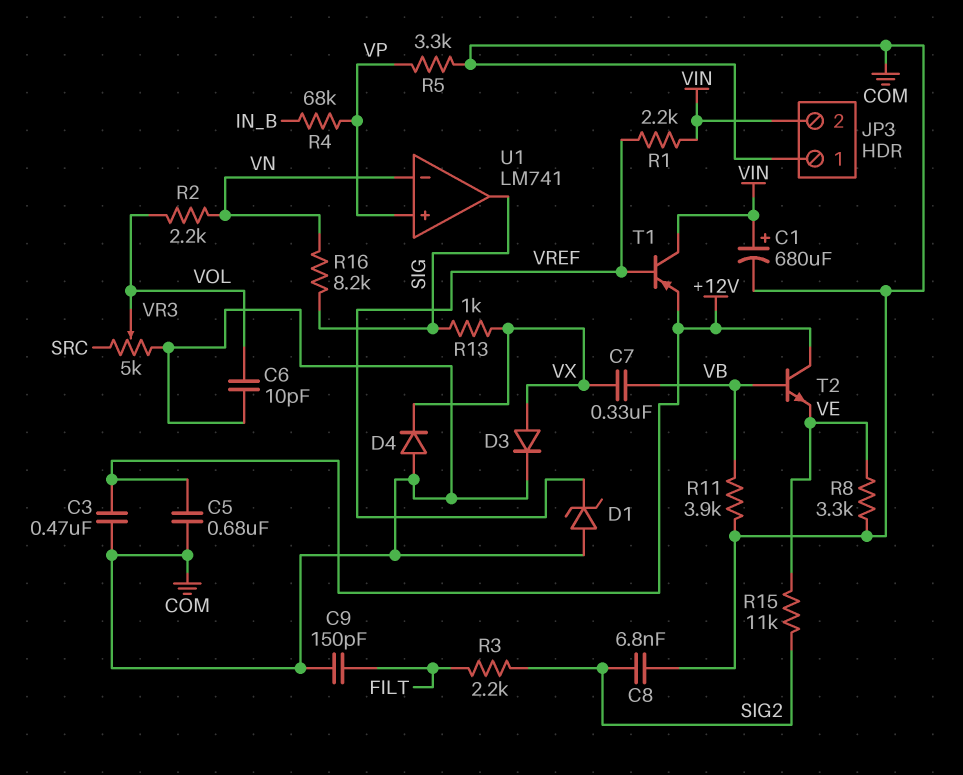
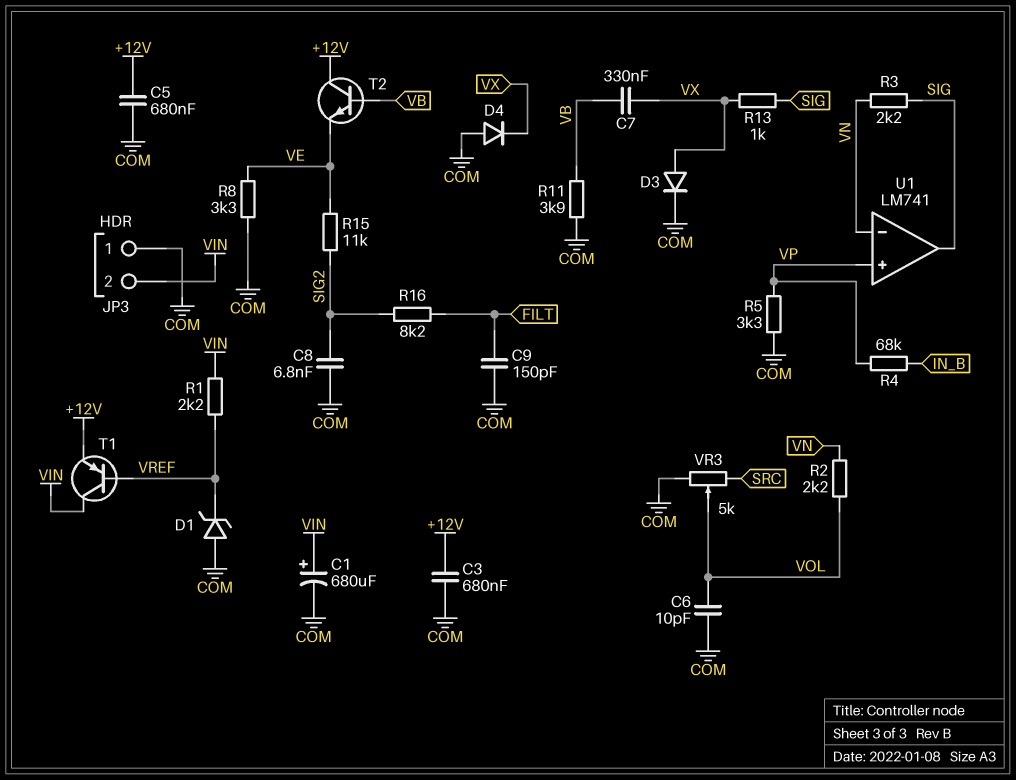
C3: 470nF (+12V, COM) -> 680nF (+12V, COM)
R3: 2.2k (FILT, SIG2) -> 2.2k (SIG, VN)
R16: 8.2k (SIG, VN) -> 8.2k (FILT, SIG2)

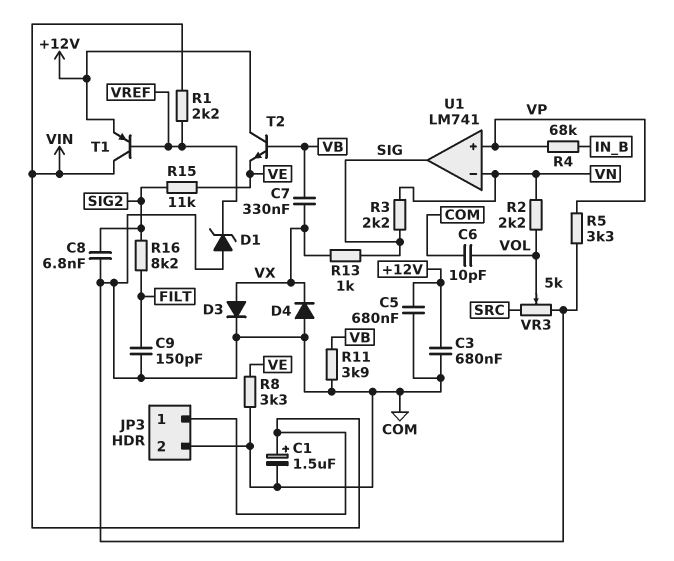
C1: 680uF (plus VIN, minus COM) -> 1.5uF (plus VIN, minus COM)
JP3 pin 1: COM -> VIN
JP3 pin 2: VIN -> COM

